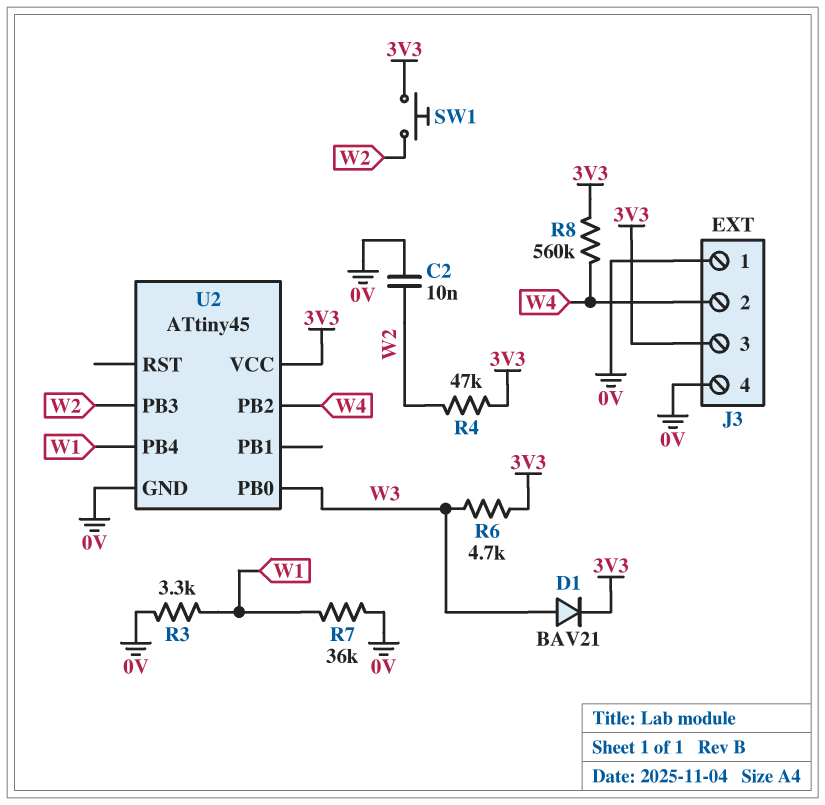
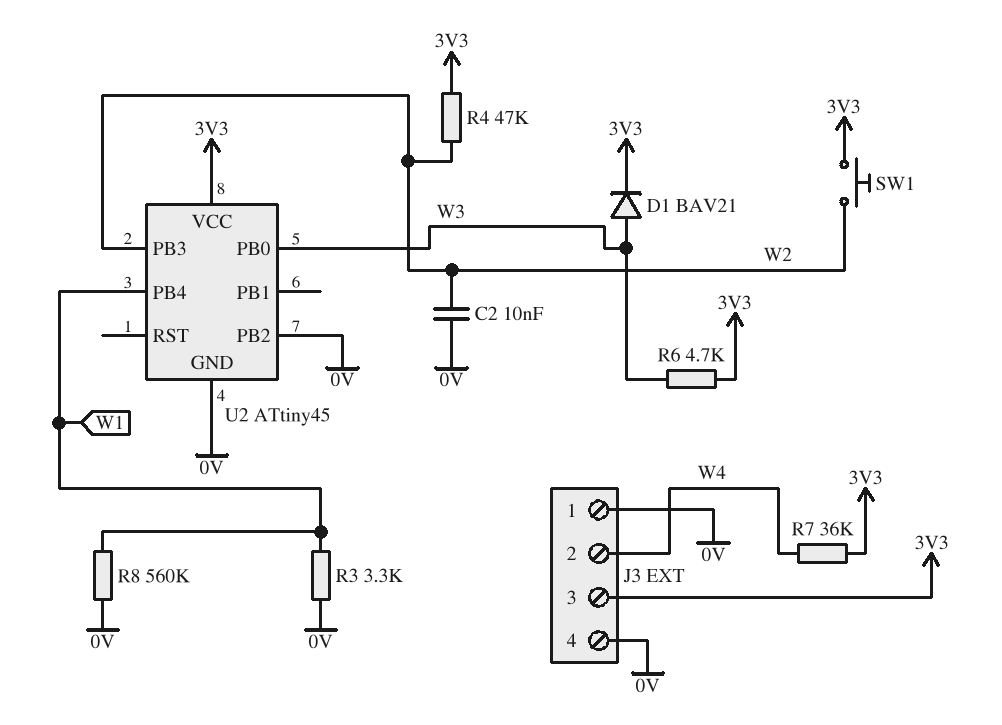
R7: 36k (0V, W1) -> 36k (3V3, W4)
R8: 560k (3V3, W4) -> 560k (0V, W1)
U2 pin PB2: W4 -> 0V

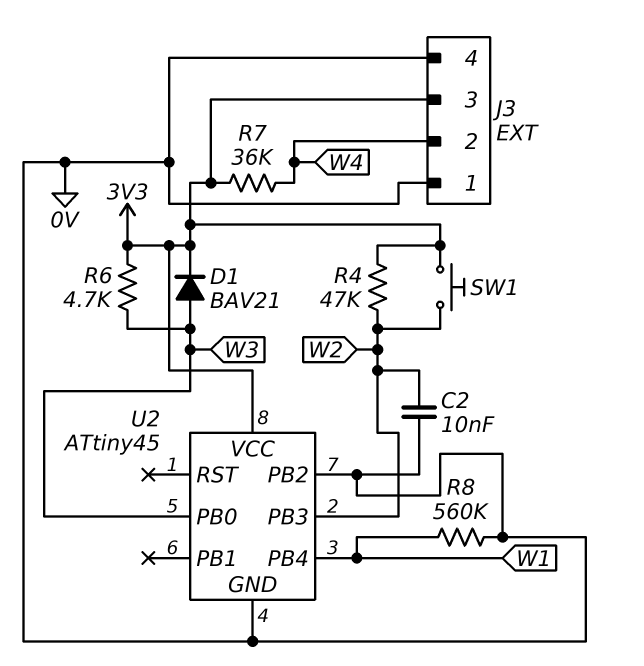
R3: 3.3k (0V, W1) -> none

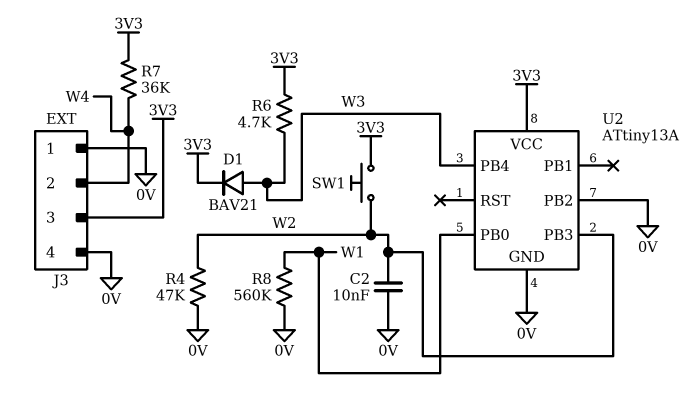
R4: 47k (3V3, W2) -> 47k (0V, W2)
U2: ATtiny45 -> ATtiny13A
U2 pin PB0: W3 -> W1
U2 pin PB4: W1 -> W3

